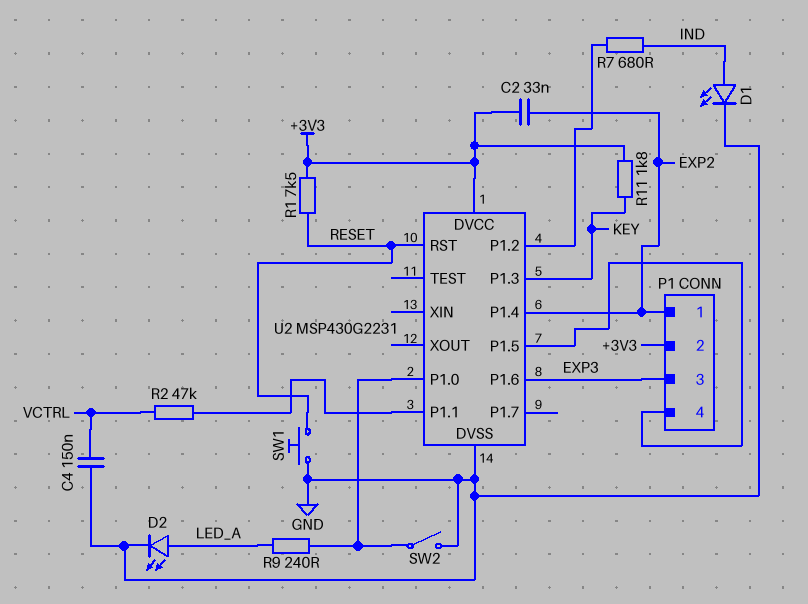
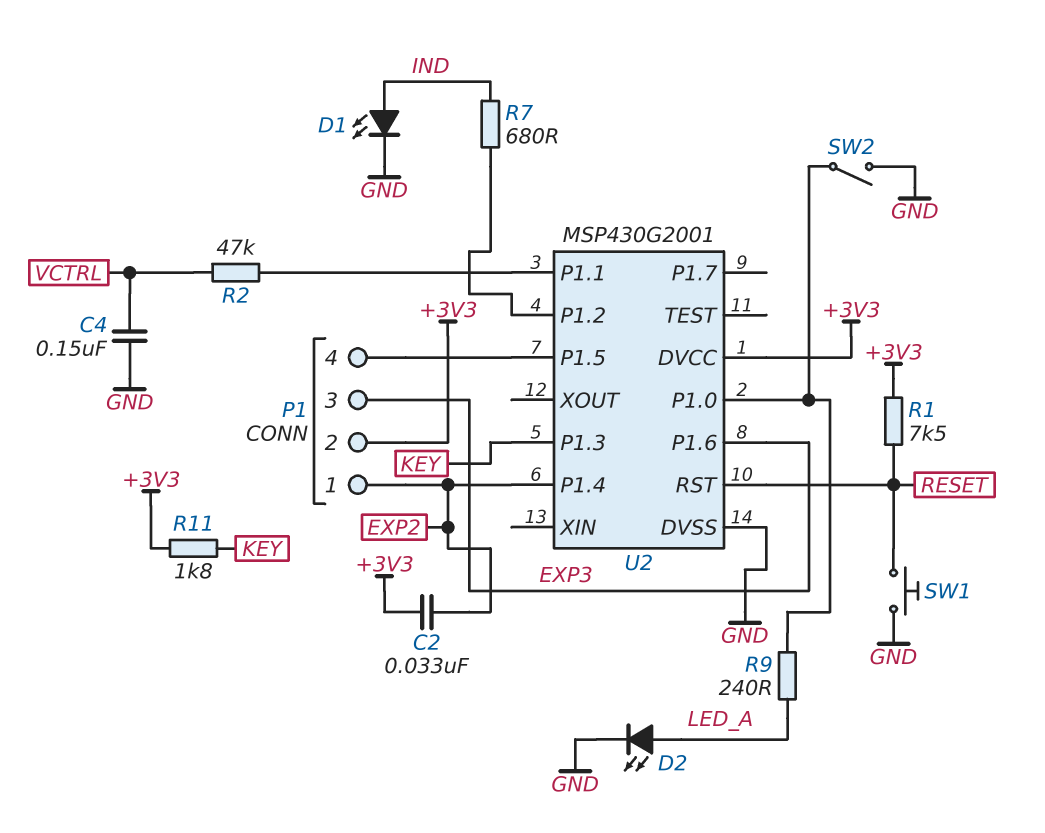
U2: MSP430G2231 -> MSP430G2001

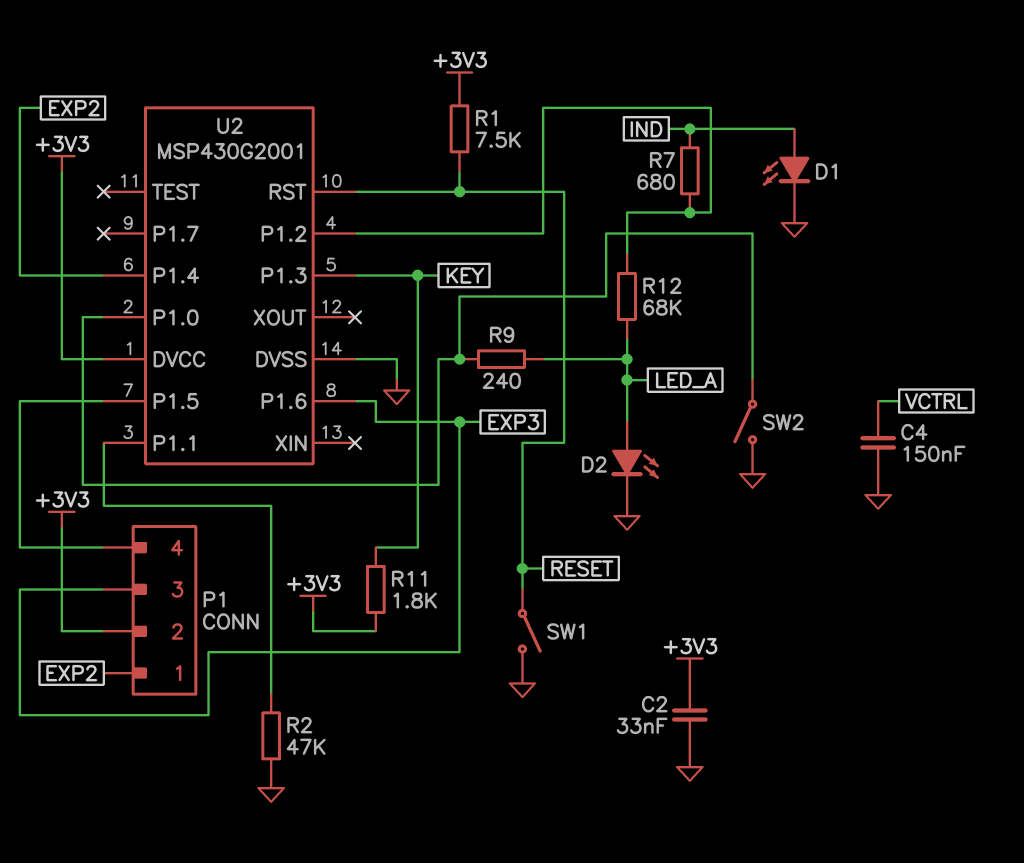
C2: 33nF (+3V3, EXP2) -> 33nF (+3V3, GND)
R2: 47k (U2/P1.1, VCTRL) -> 47k (GND, U2/P1.1)
R12: none -> 68k (LED_A, U2/P1.2)
SW1: button (GND, RESET) -> switch (GND, RESET)

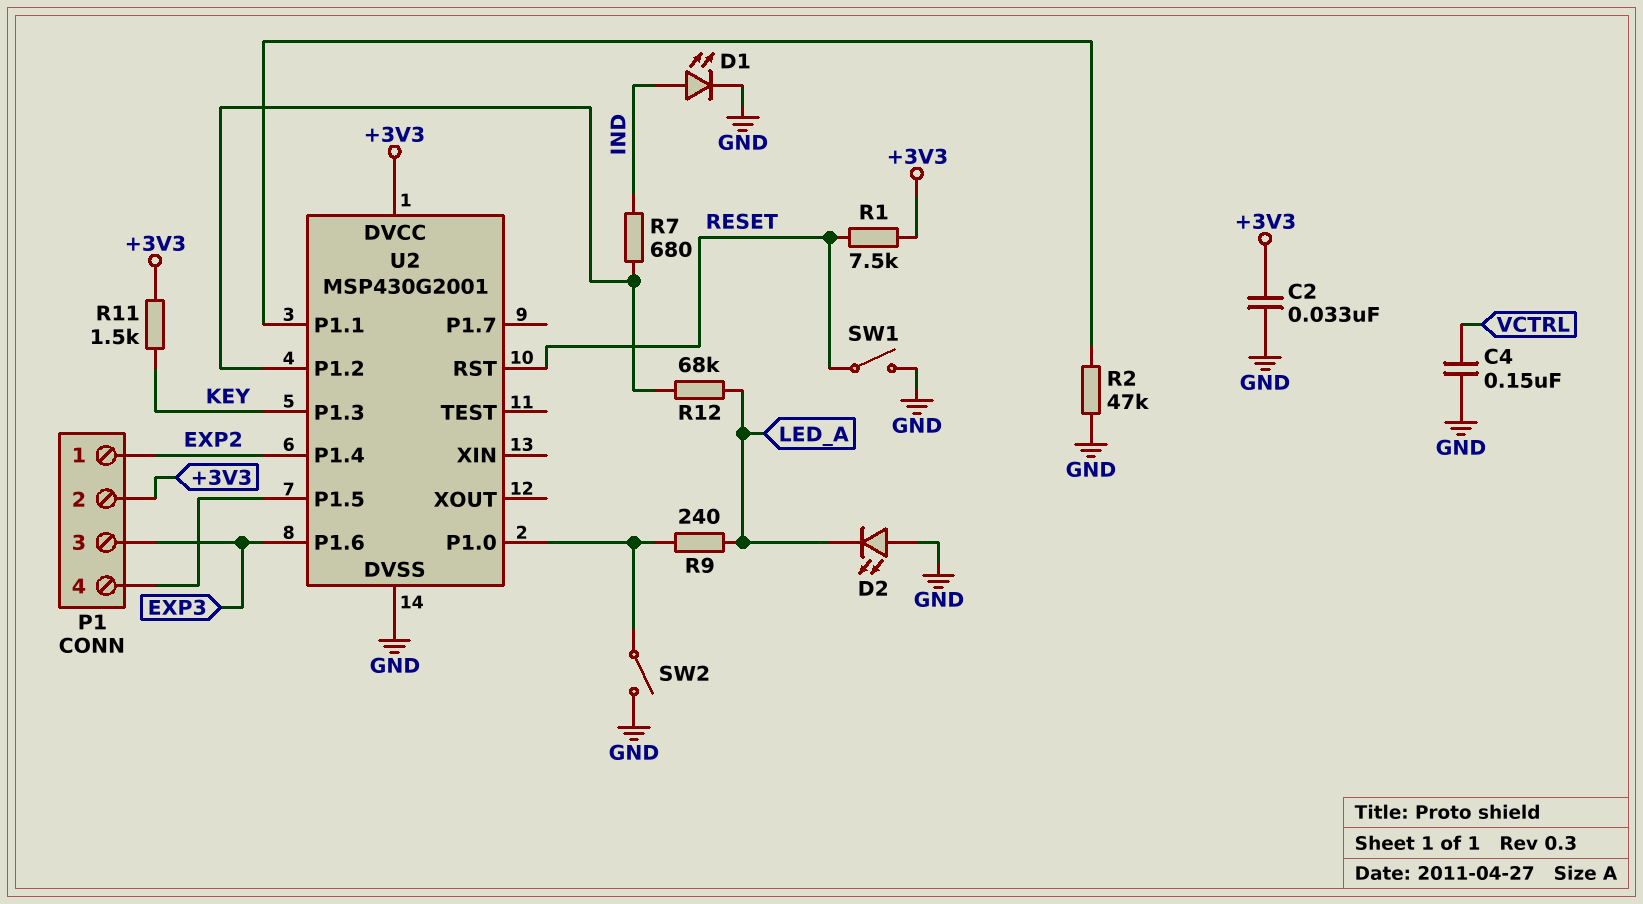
D2: LED (A LED_A, K GND) -> LED (A GND, K LED_A)
R11: 1.8k (+3V3, KEY) -> 1.5k (+3V3, KEY)

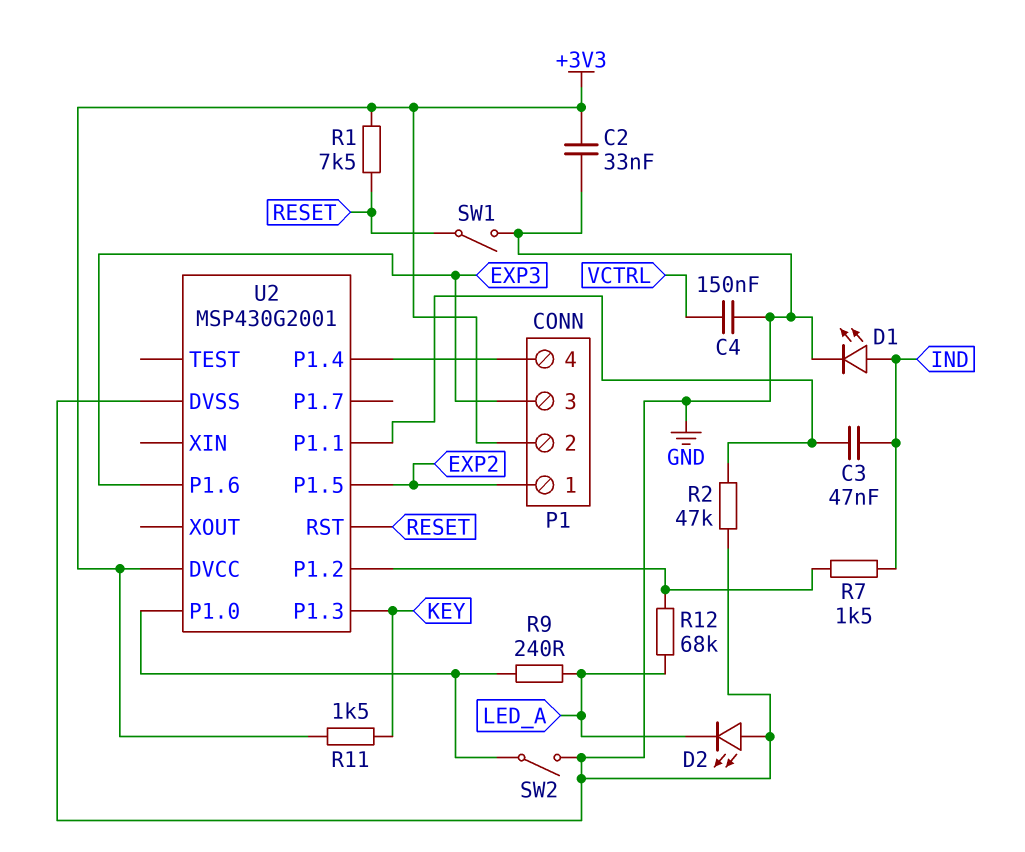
C3: none -> 47nF (IND, U2/P1.1)
R7: 680 (IND, U2/P1.2) -> 1.5k (IND, U2/P1.2)
U2 pin P1.4: EXP2 -> P1/4
U2 pin P1.5: P1/4 -> EXP2

